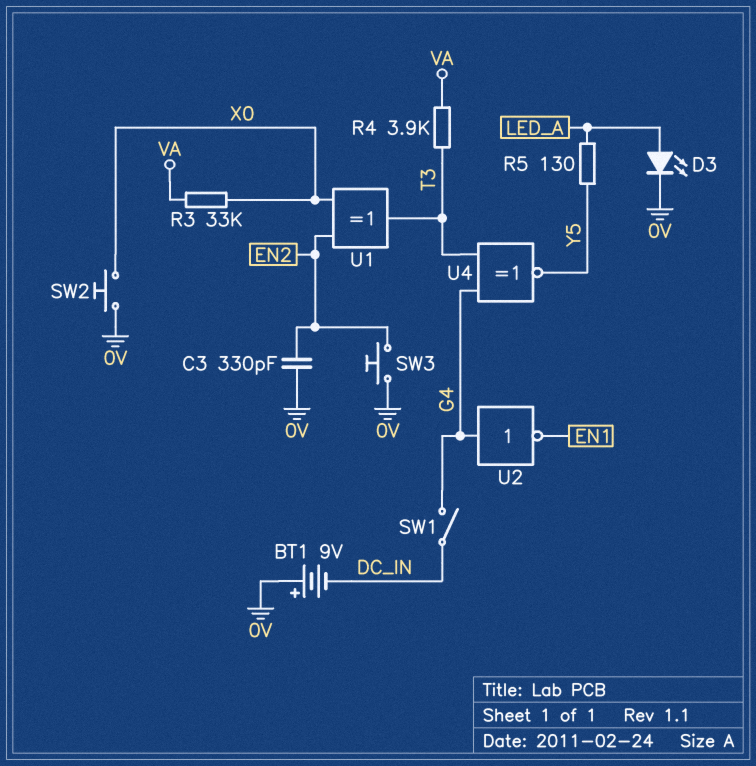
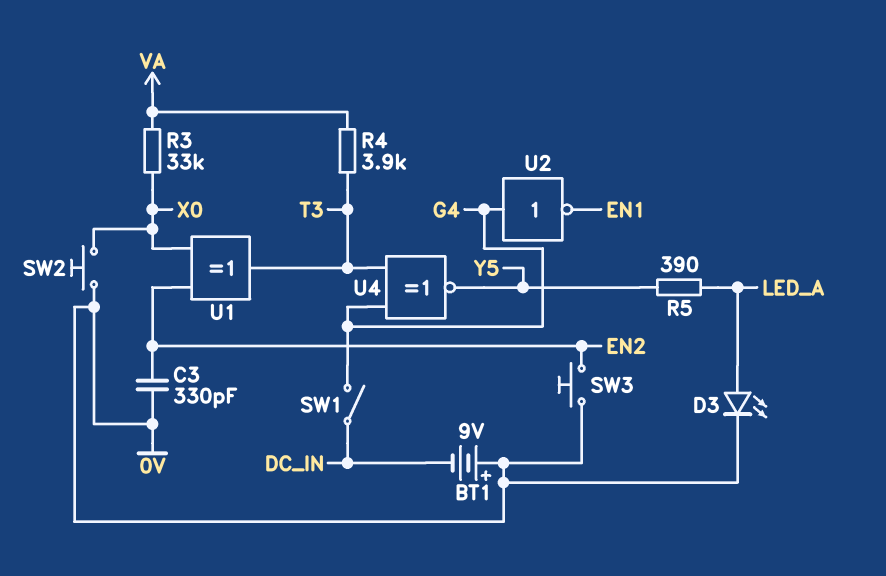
R5: 130 (LED_A, Y5) -> 390 (LED_A, Y5)

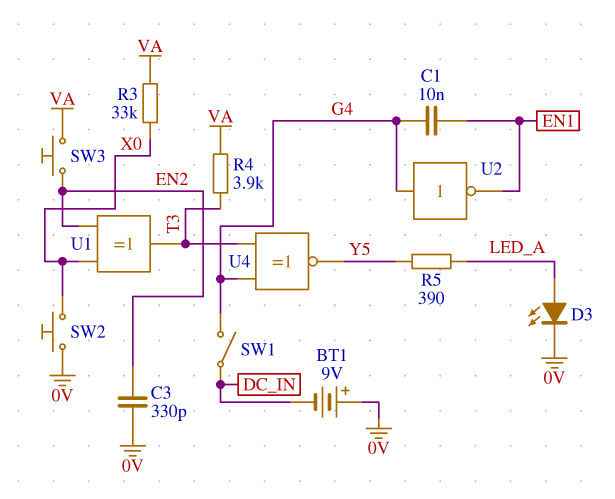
C1: none -> 10nF (EN1, G4)
SW3: button (0V, EN2) -> button (EN2, VA)

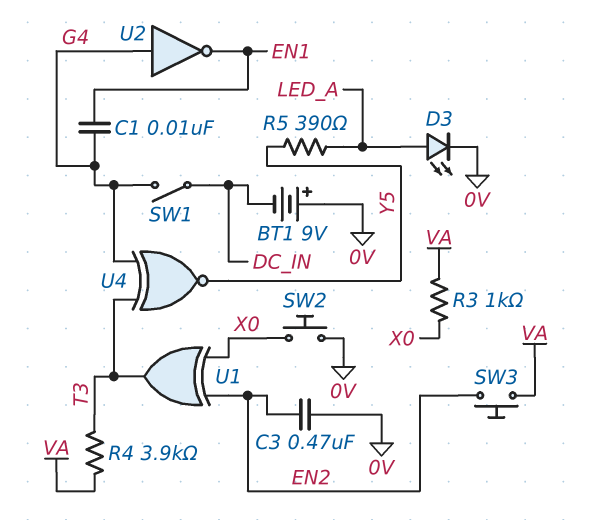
C3: 330pF (0V, EN2) -> 470nF (0V, EN2)
R3: 33k (VA, X0) -> 1k (VA, X0)

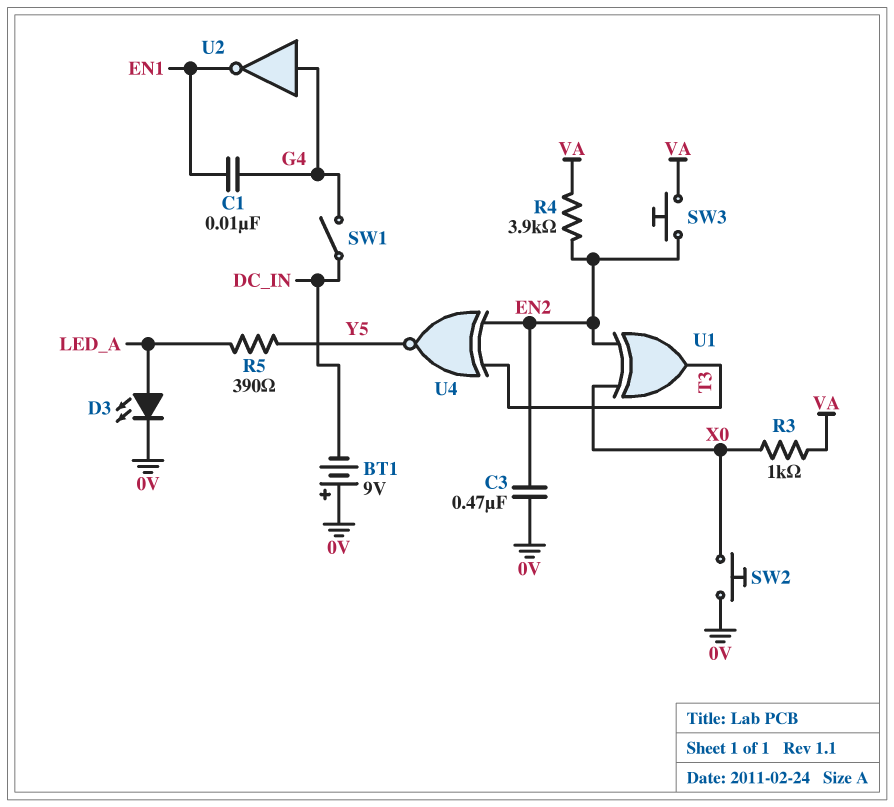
R4: 3.9k (T3, VA) -> 3.9k (EN2, VA)
U4: XNOR (in G4, in T3, out Y5) -> XNOR (in EN2, in T3, out Y5)

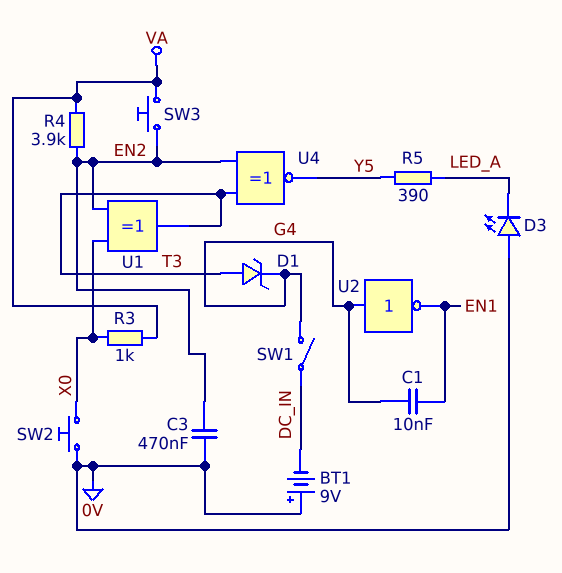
D1: none -> zener (A T3, K G4)
D3: LED (A LED_A, K 0V) -> LED (A 0V, K LED_A)

